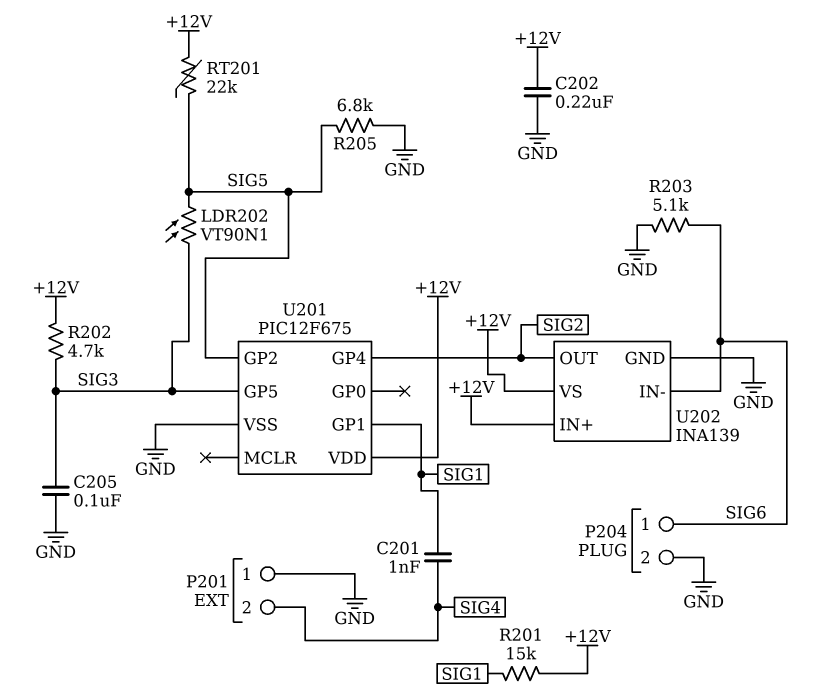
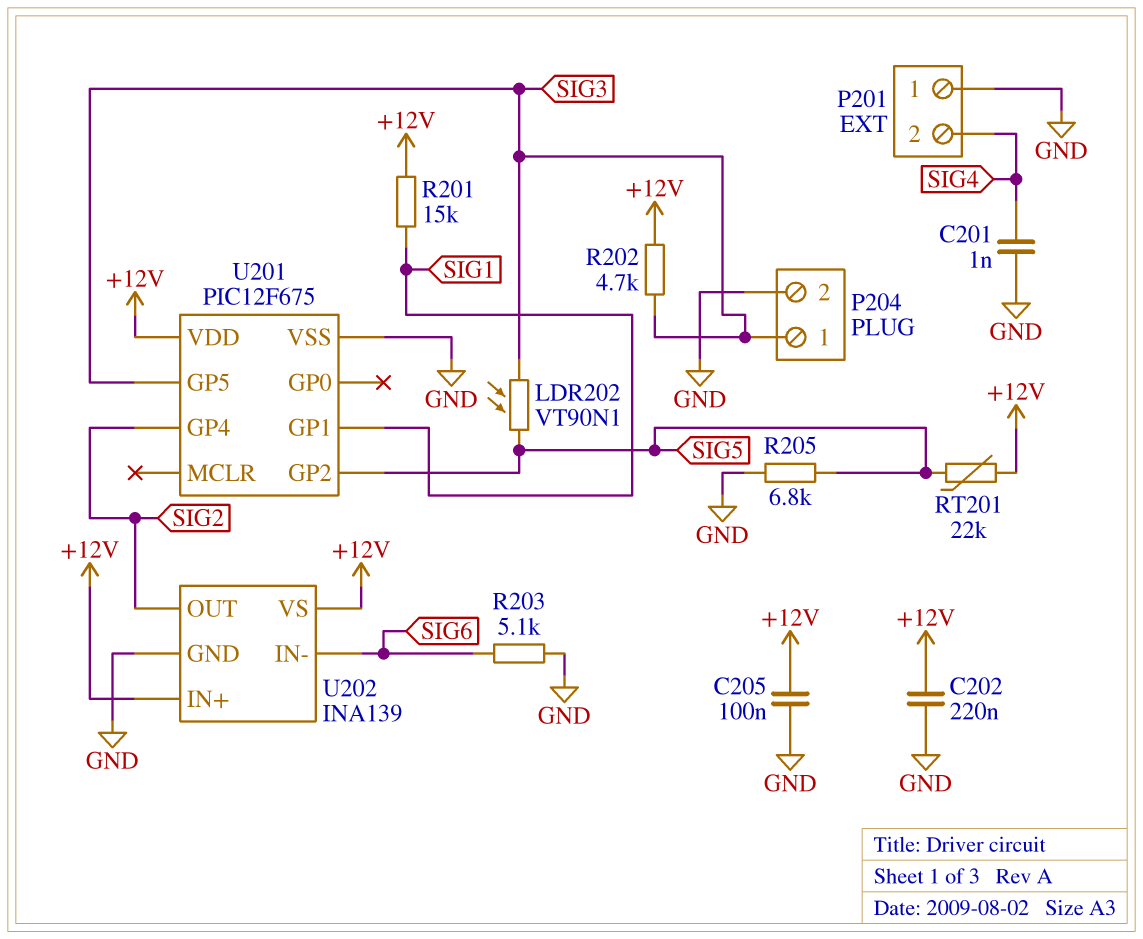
C201: 1nF (SIG1, SIG4) -> 1nF (GND, SIG4)
C205: 100nF (GND, SIG3) -> 100nF (+12V, GND)
P204 pin 1: SIG6 -> SIG3

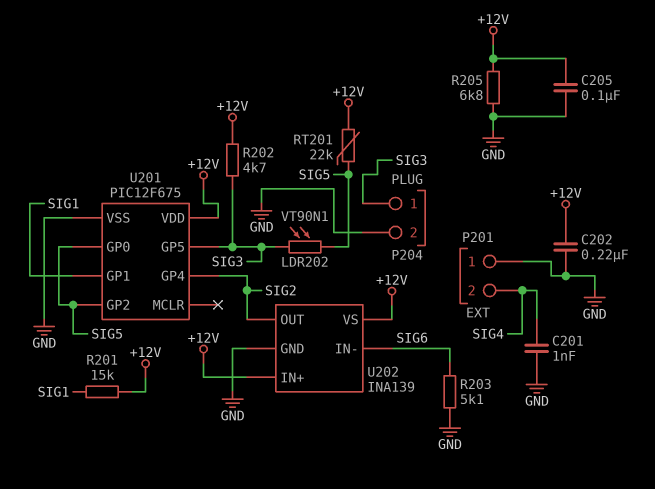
R205: 6.8k (GND, SIG5) -> 6.8k (+12V, GND)
U201 pin GP0: none -> SIG5

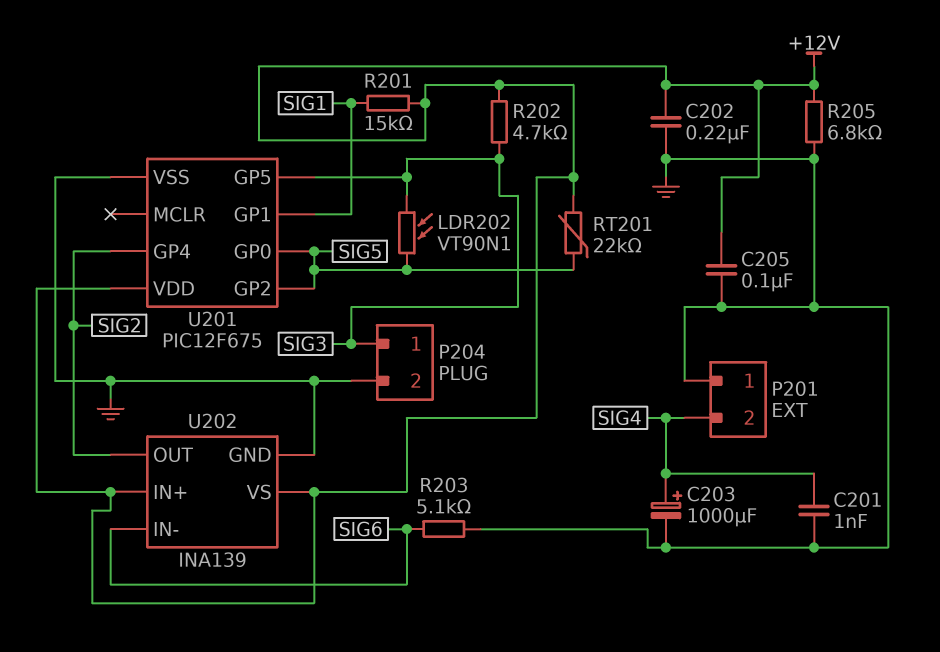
C203: none -> 1000uF (plus SIG4, minus GND)

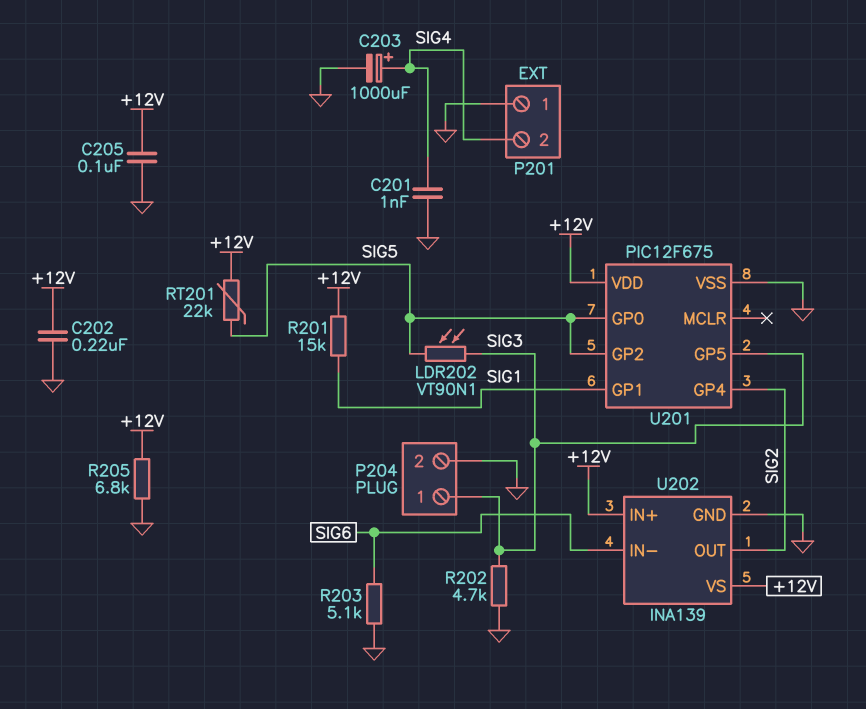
R202: 4.7k (+12V, SIG3) -> 4.7k (GND, SIG3)

